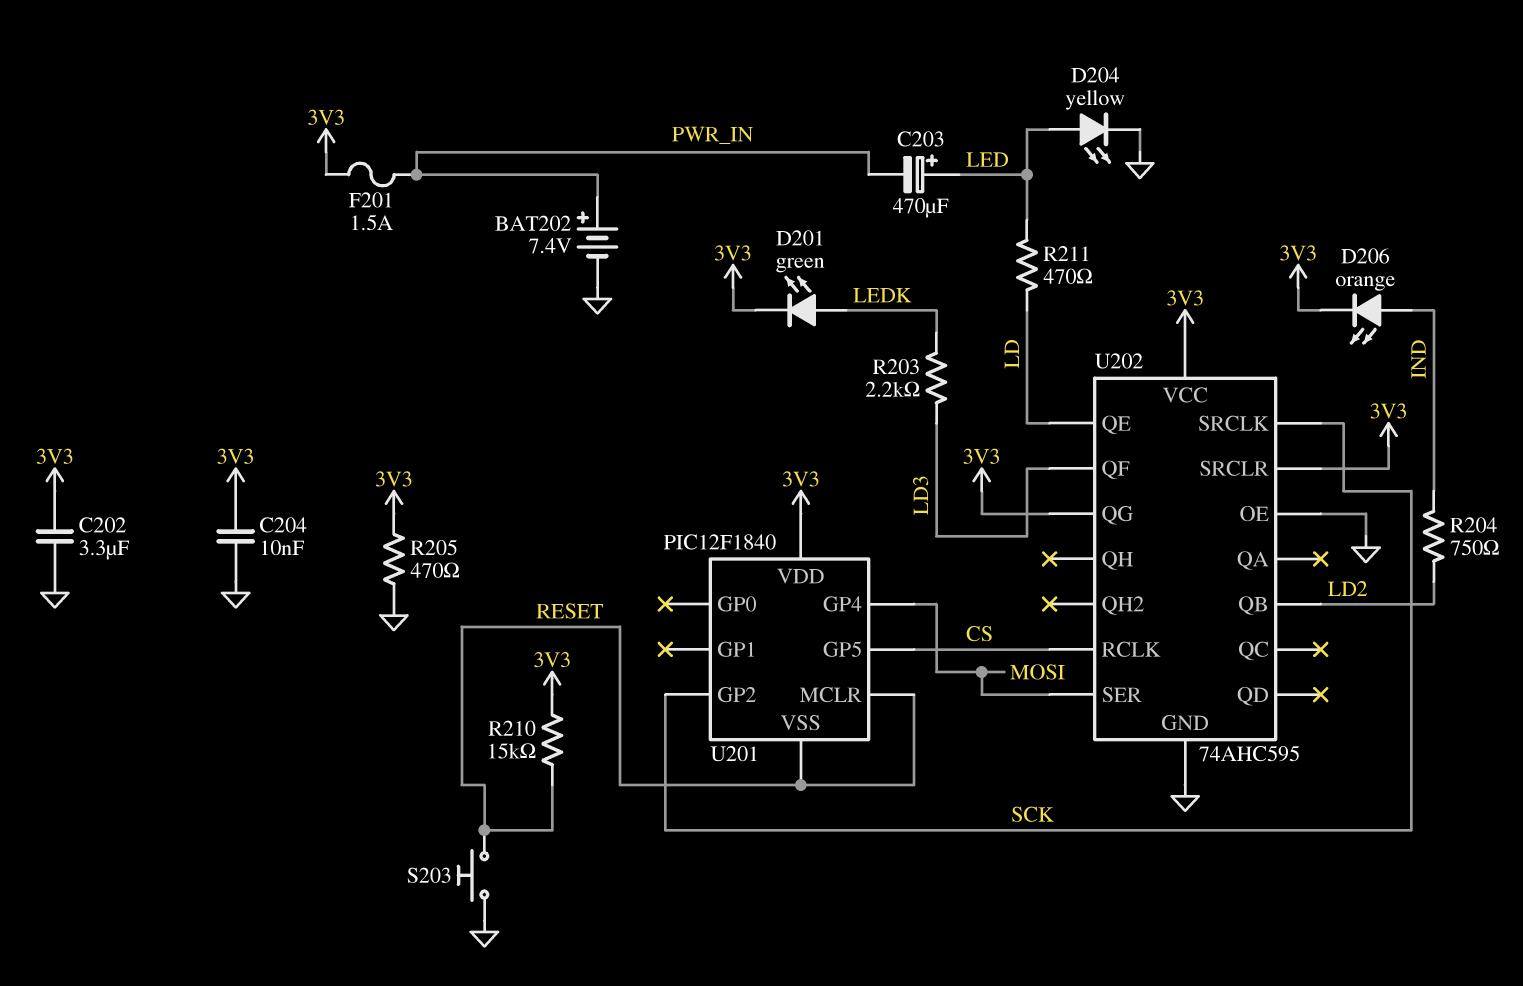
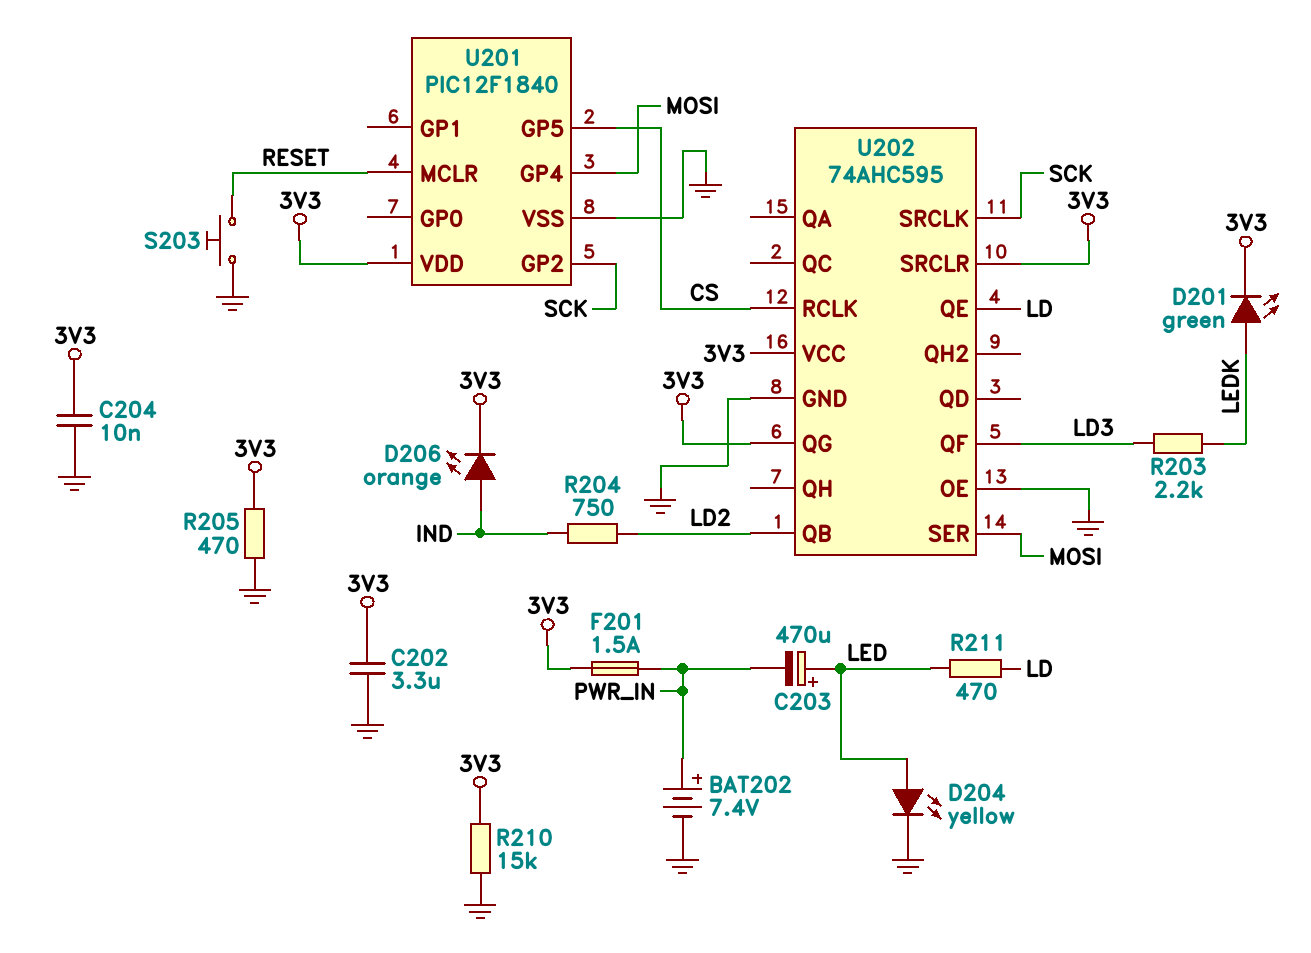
R210: 15k (3V3, RESET) -> 15k (3V3, GND)
U201 pin VSS: RESET -> GND

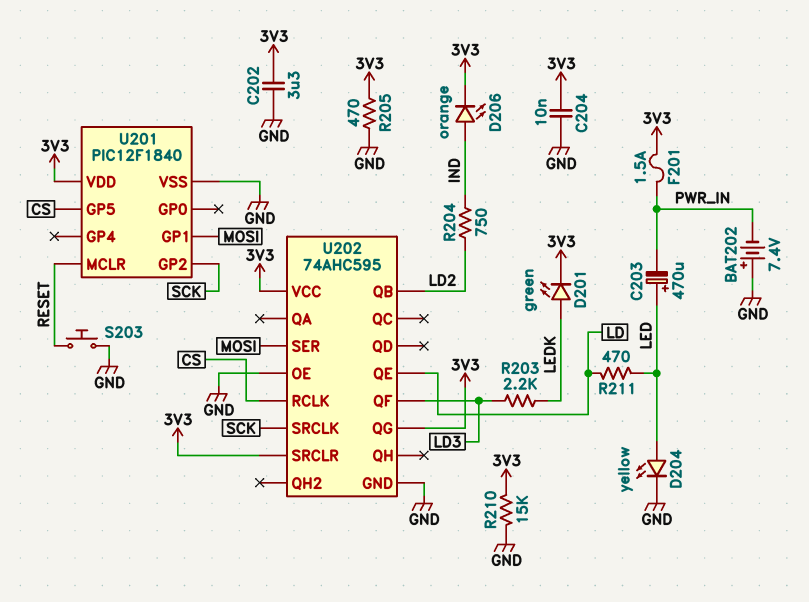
BAT202: 7.4V (plus PWR_IN, minus GND) -> 7.4V (plus GND, minus PWR_IN)
U201 pin GP1: none -> MOSI
U201 pin GP4: MOSI -> none

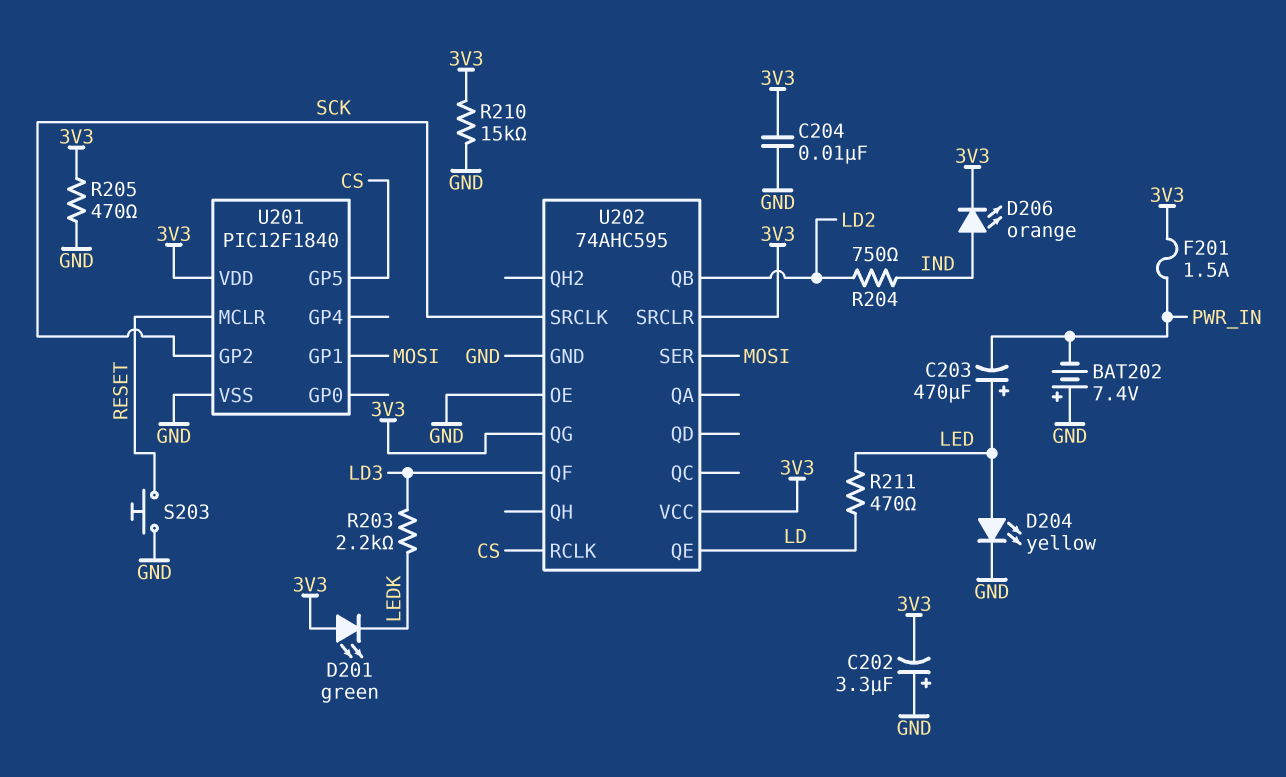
C202: 3.3uF (3V3, GND) -> 3.3uF (plus GND, minus 3V3)
D201: LED green (A LEDK, K 3V3) -> LED green (A 3V3, K LEDK)

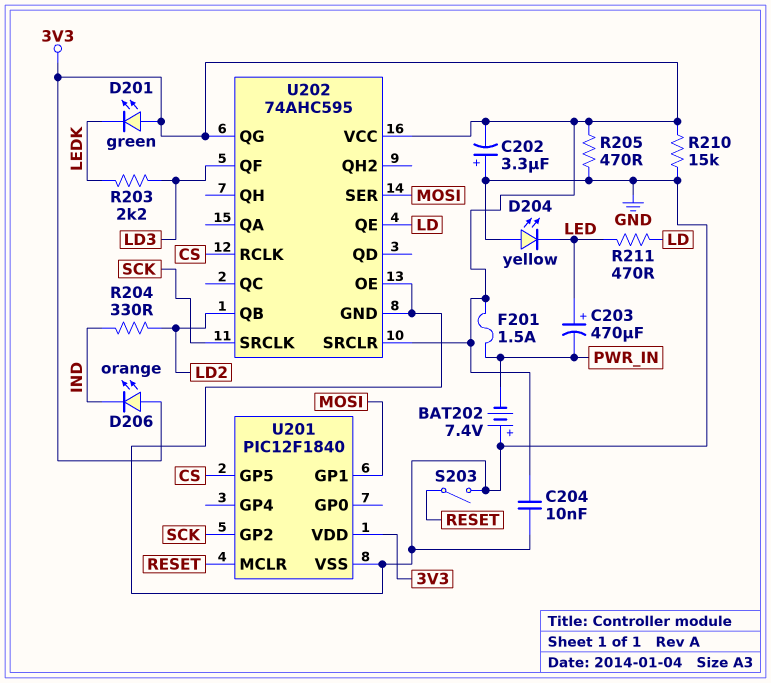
D204: LED yellow (A LED, K GND) -> LED yellow (A GND, K LED)
D206: LED orange (A IND, K 3V3) -> LED orange (A 3V3, K IND)
R204: 750 (IND, LD2) -> 330 (IND, LD2)
S203: button (GND, RESET) -> switch (GND, RESET)

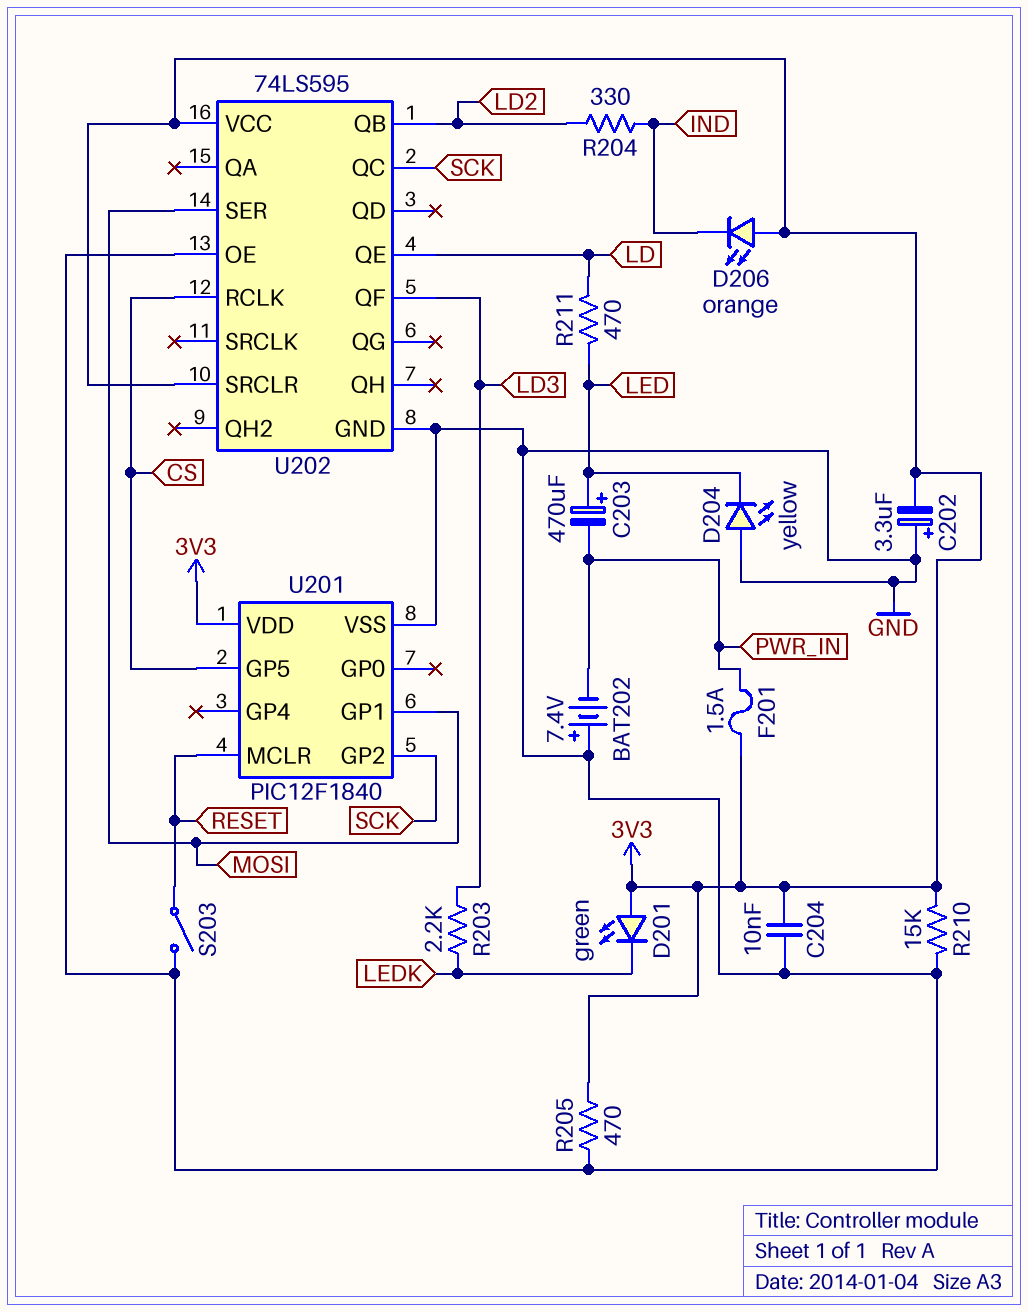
U202: 74AHC595 -> 74LS595
U202 pin QC: none -> SCK
U202 pin QG: 3V3 -> none
U202 pin SRCLK: SCK -> none

